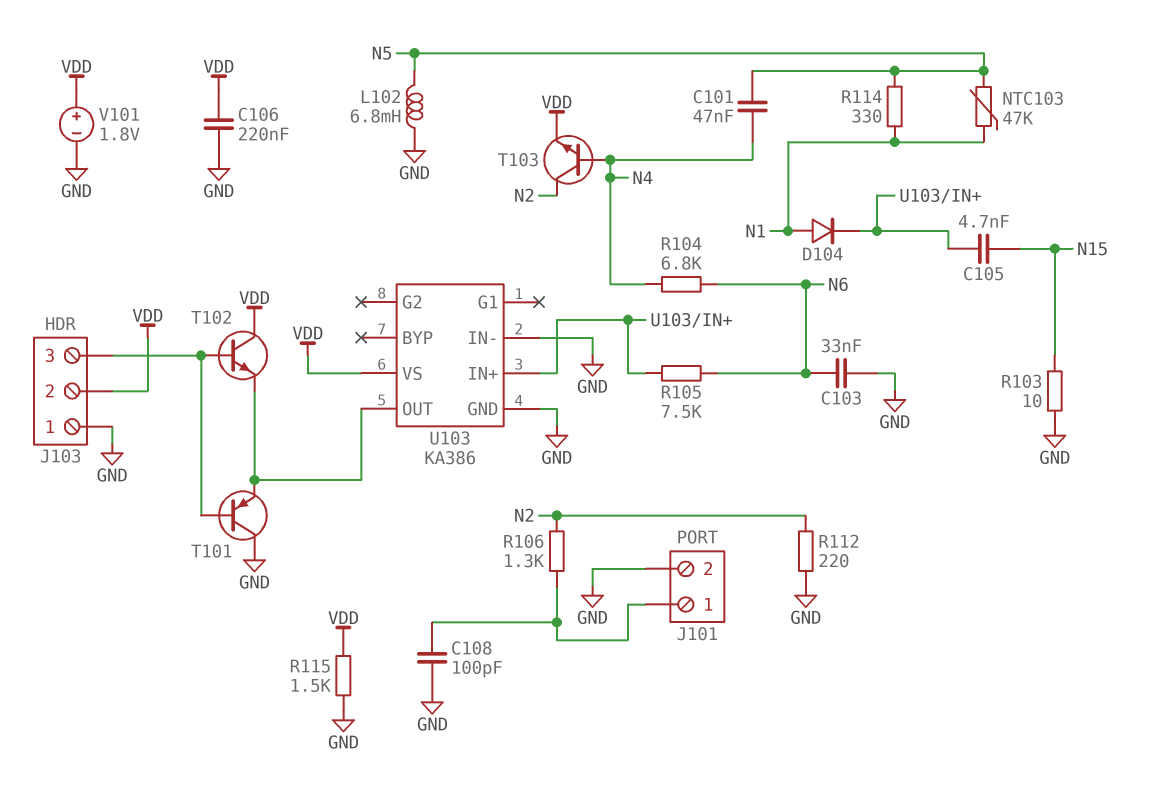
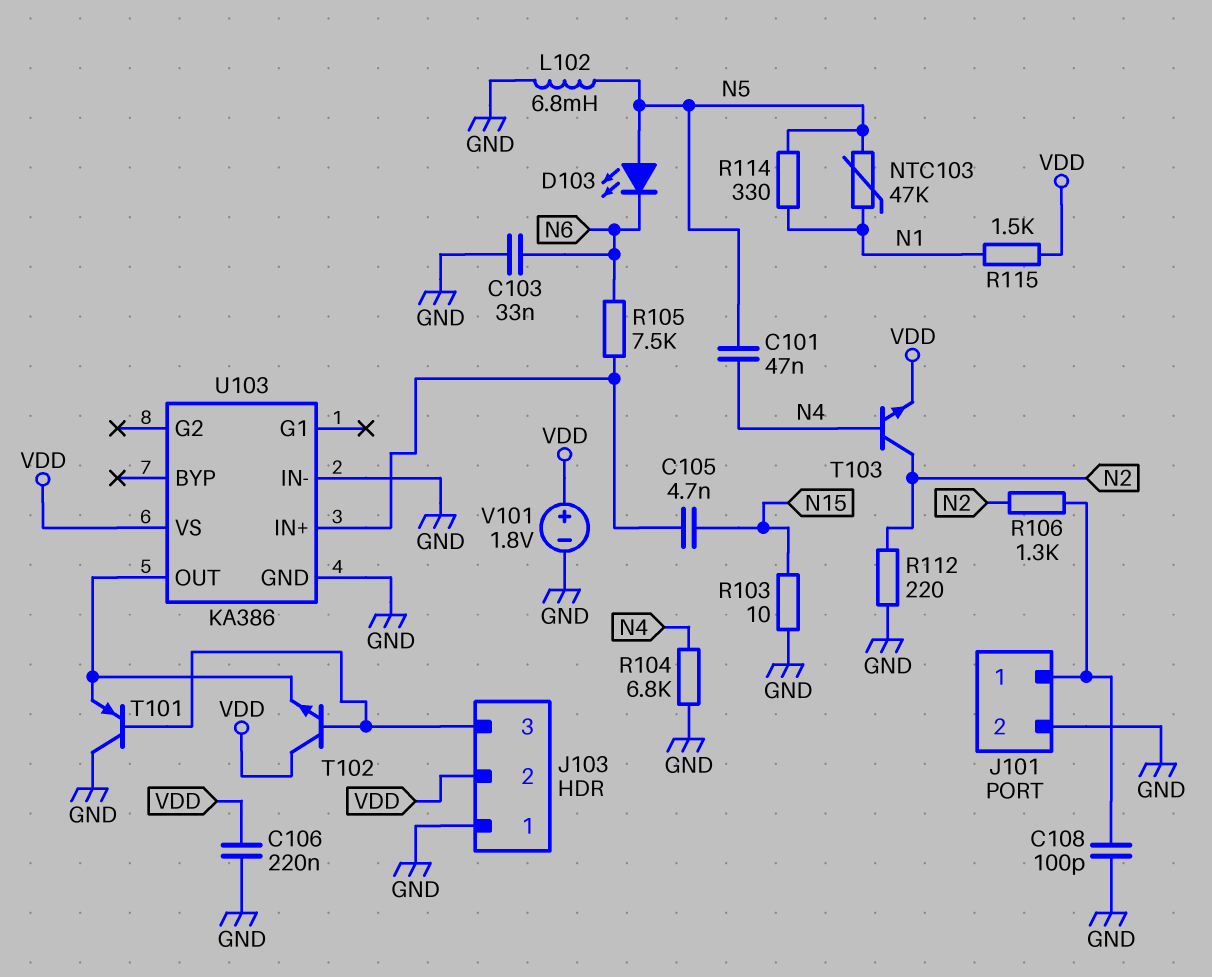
D103: none -> LED (A N5, K N6)
D104: diode (A N1, K U103/IN+) -> none
R104: 6.8k (N4, N6) -> 6.8k (GND, N4)
R115: 1.5k (GND, VDD) -> 1.5k (N1, VDD)

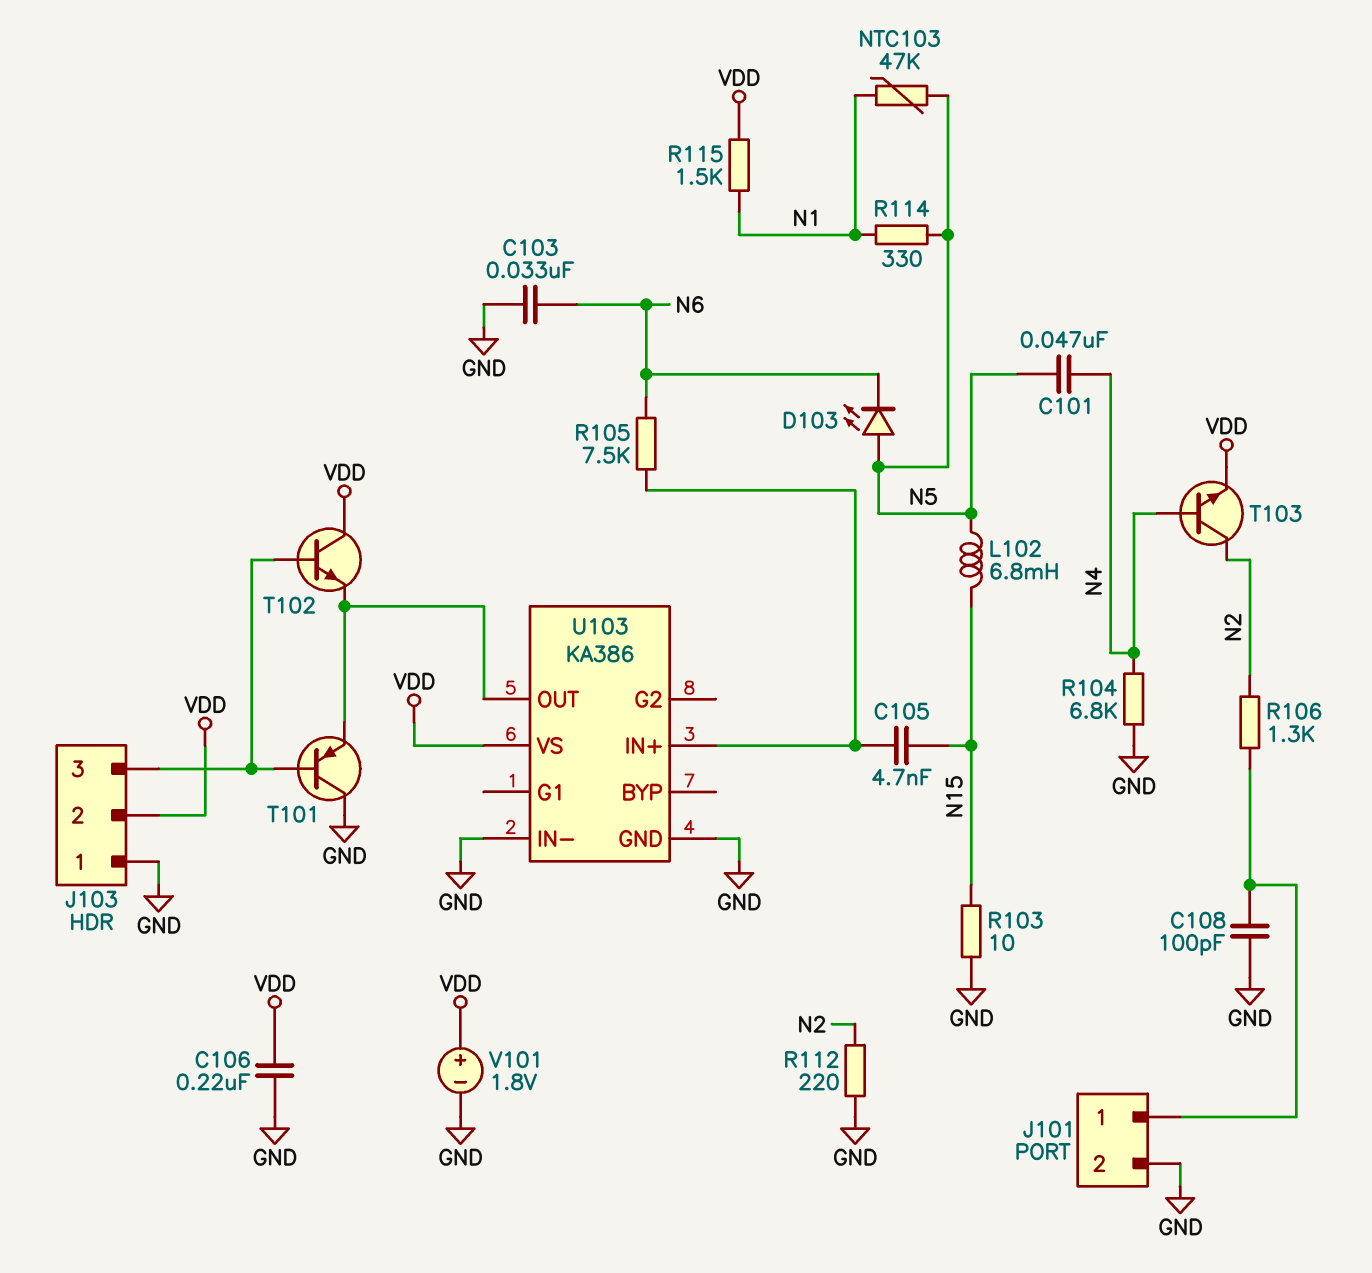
L102: 6.8mH (GND, N5) -> 6.8mH (N5, N15)

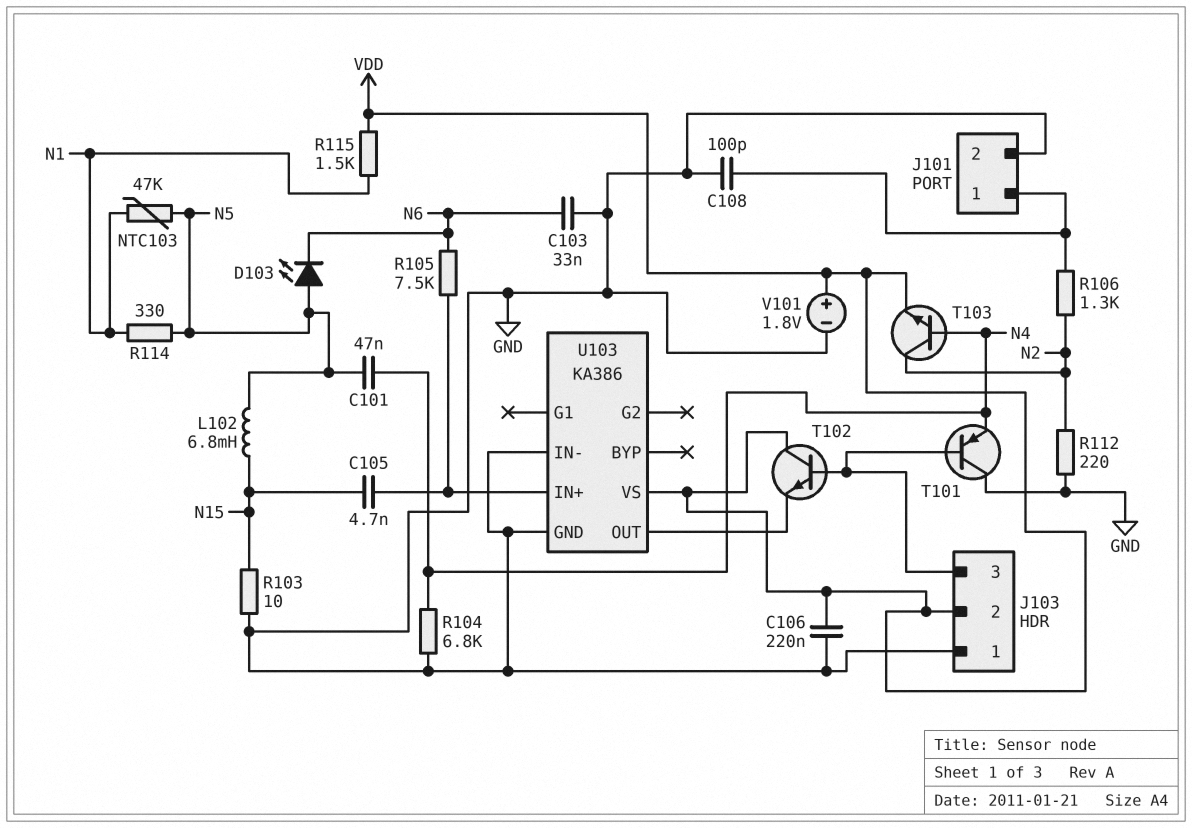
T101: PNP (B J103/3, C GND, E U103/OUT) -> PNP (B J103/3, C GND, E N4)

